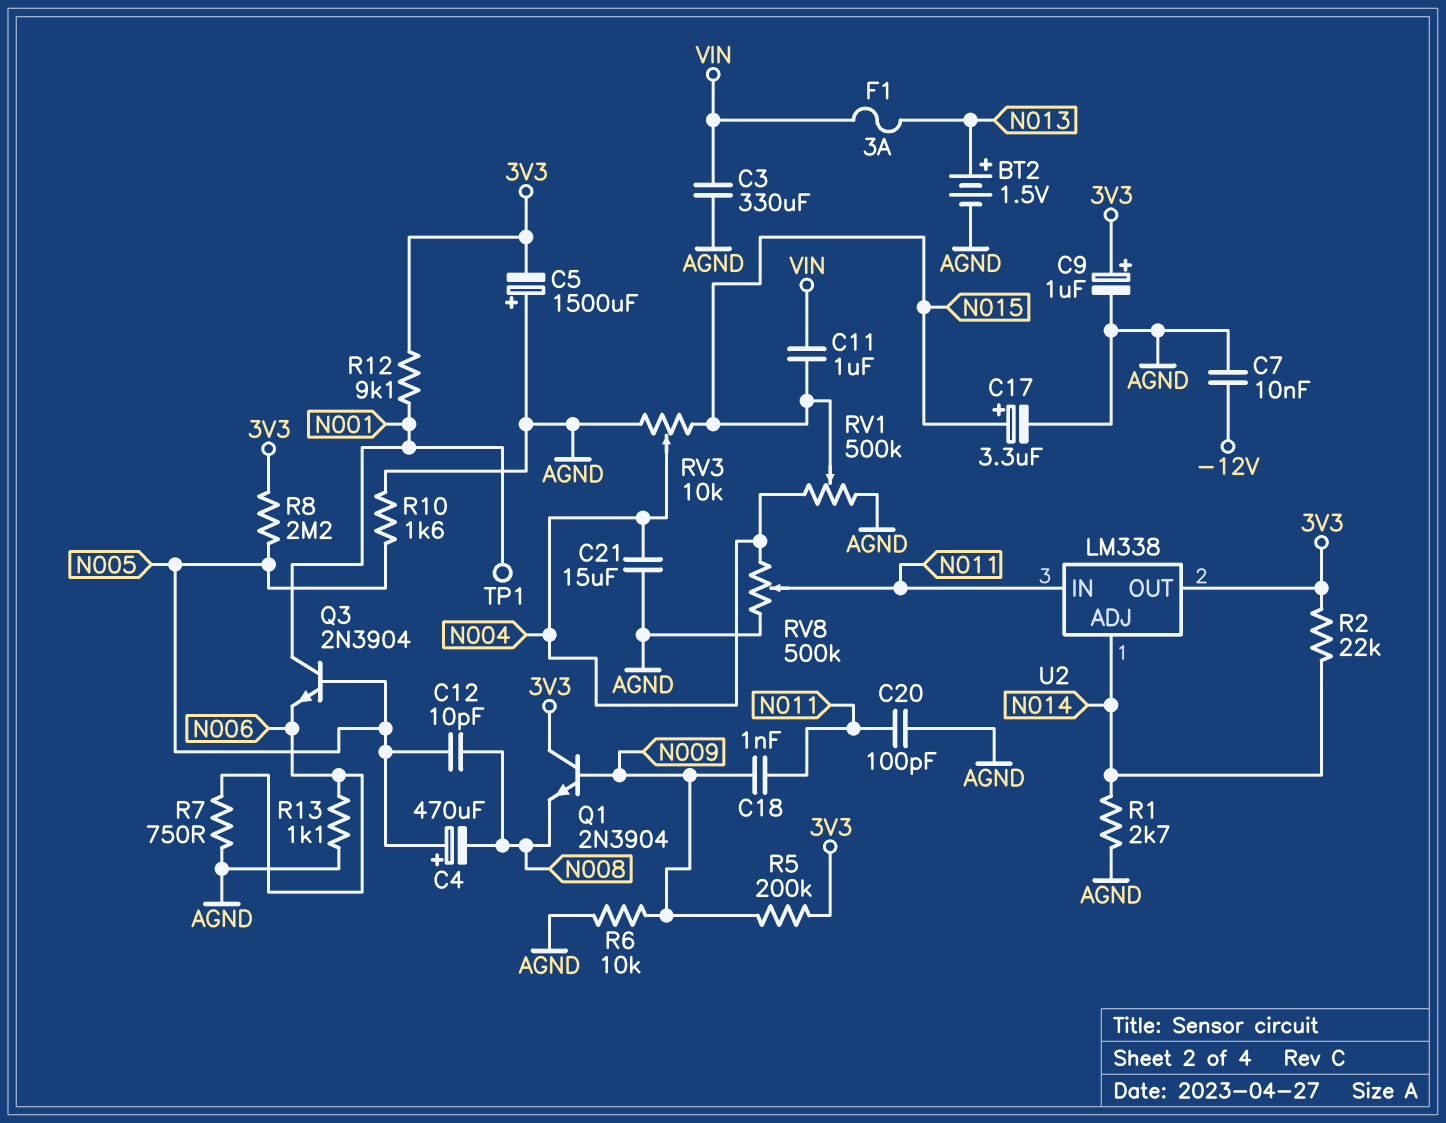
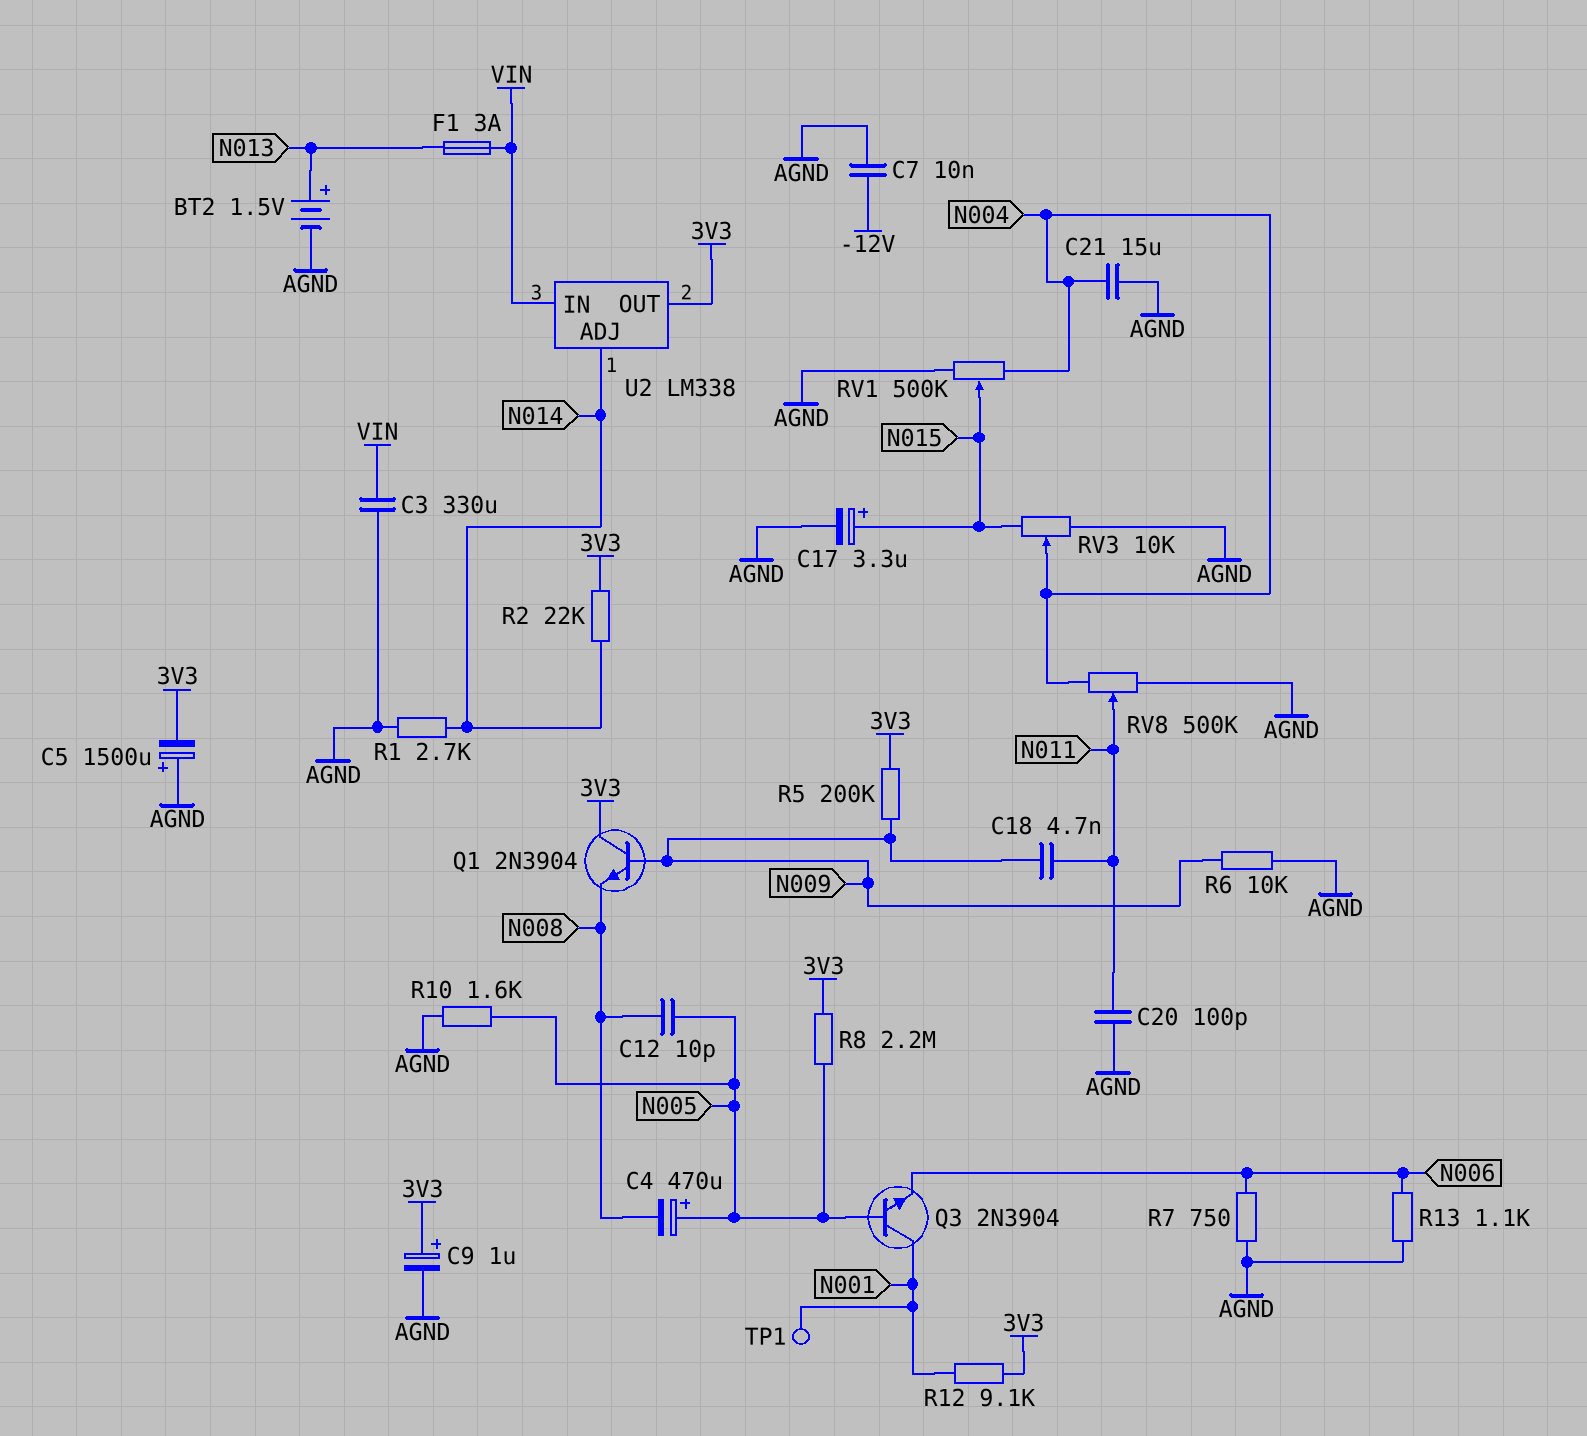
C11: 1uF (N015, VIN) -> none
C18: 1nF (N009, N011) -> 4.7nF (N009, N011)
U2 pin IN: N011 -> VIN

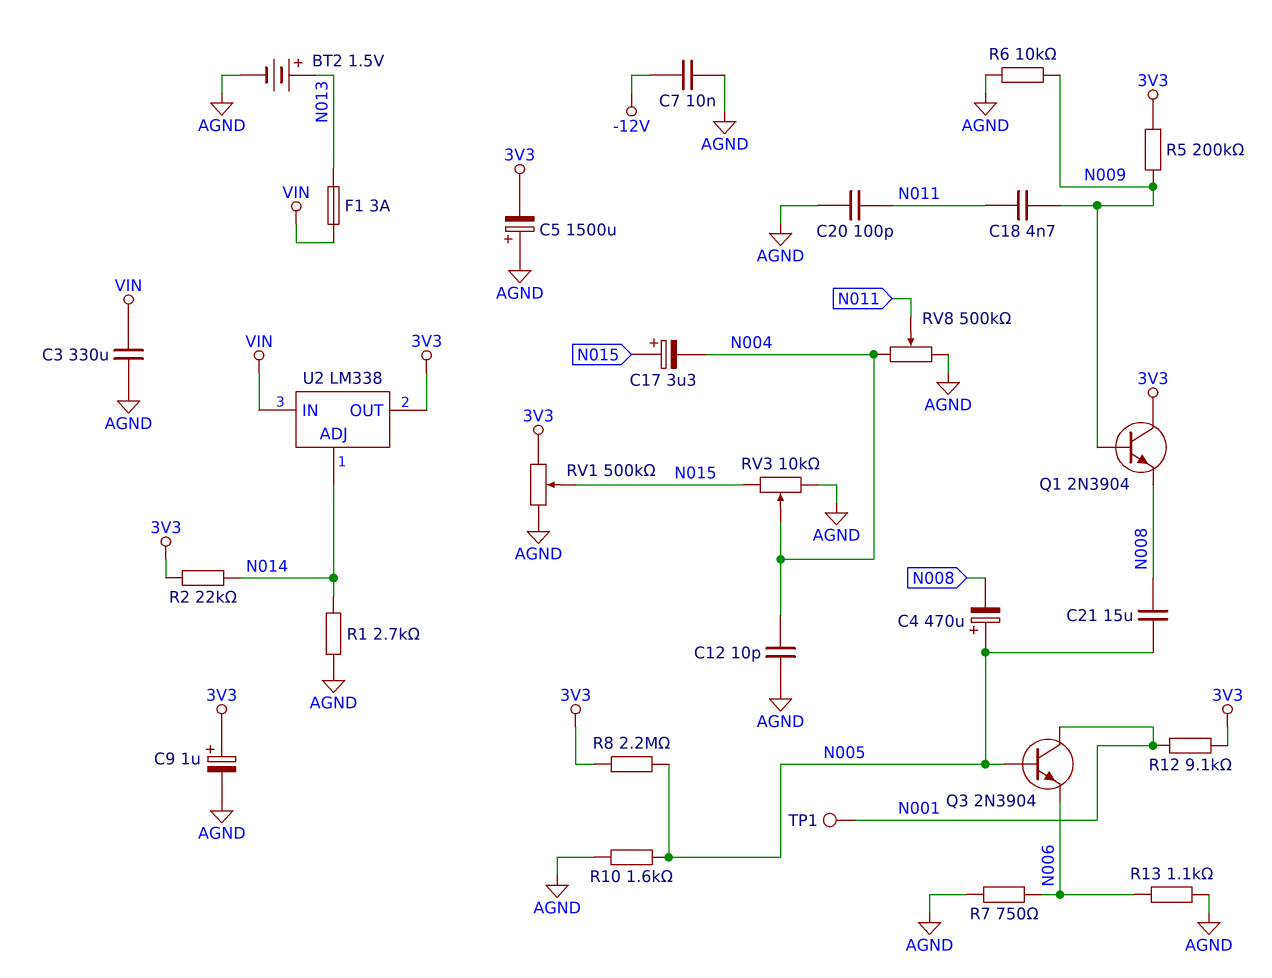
C12: 10pF (N005, N008) -> 10pF (AGND, N004)
C17: 3.3uF (plus N015, minus AGND) -> 3.3uF (plus N015, minus N004)
C21: 15uF (AGND, N004) -> 15uF (N005, N008)
RV1: 500k (AGND, N004, wiper N015) -> 500k (3V3, AGND, wiper N015)

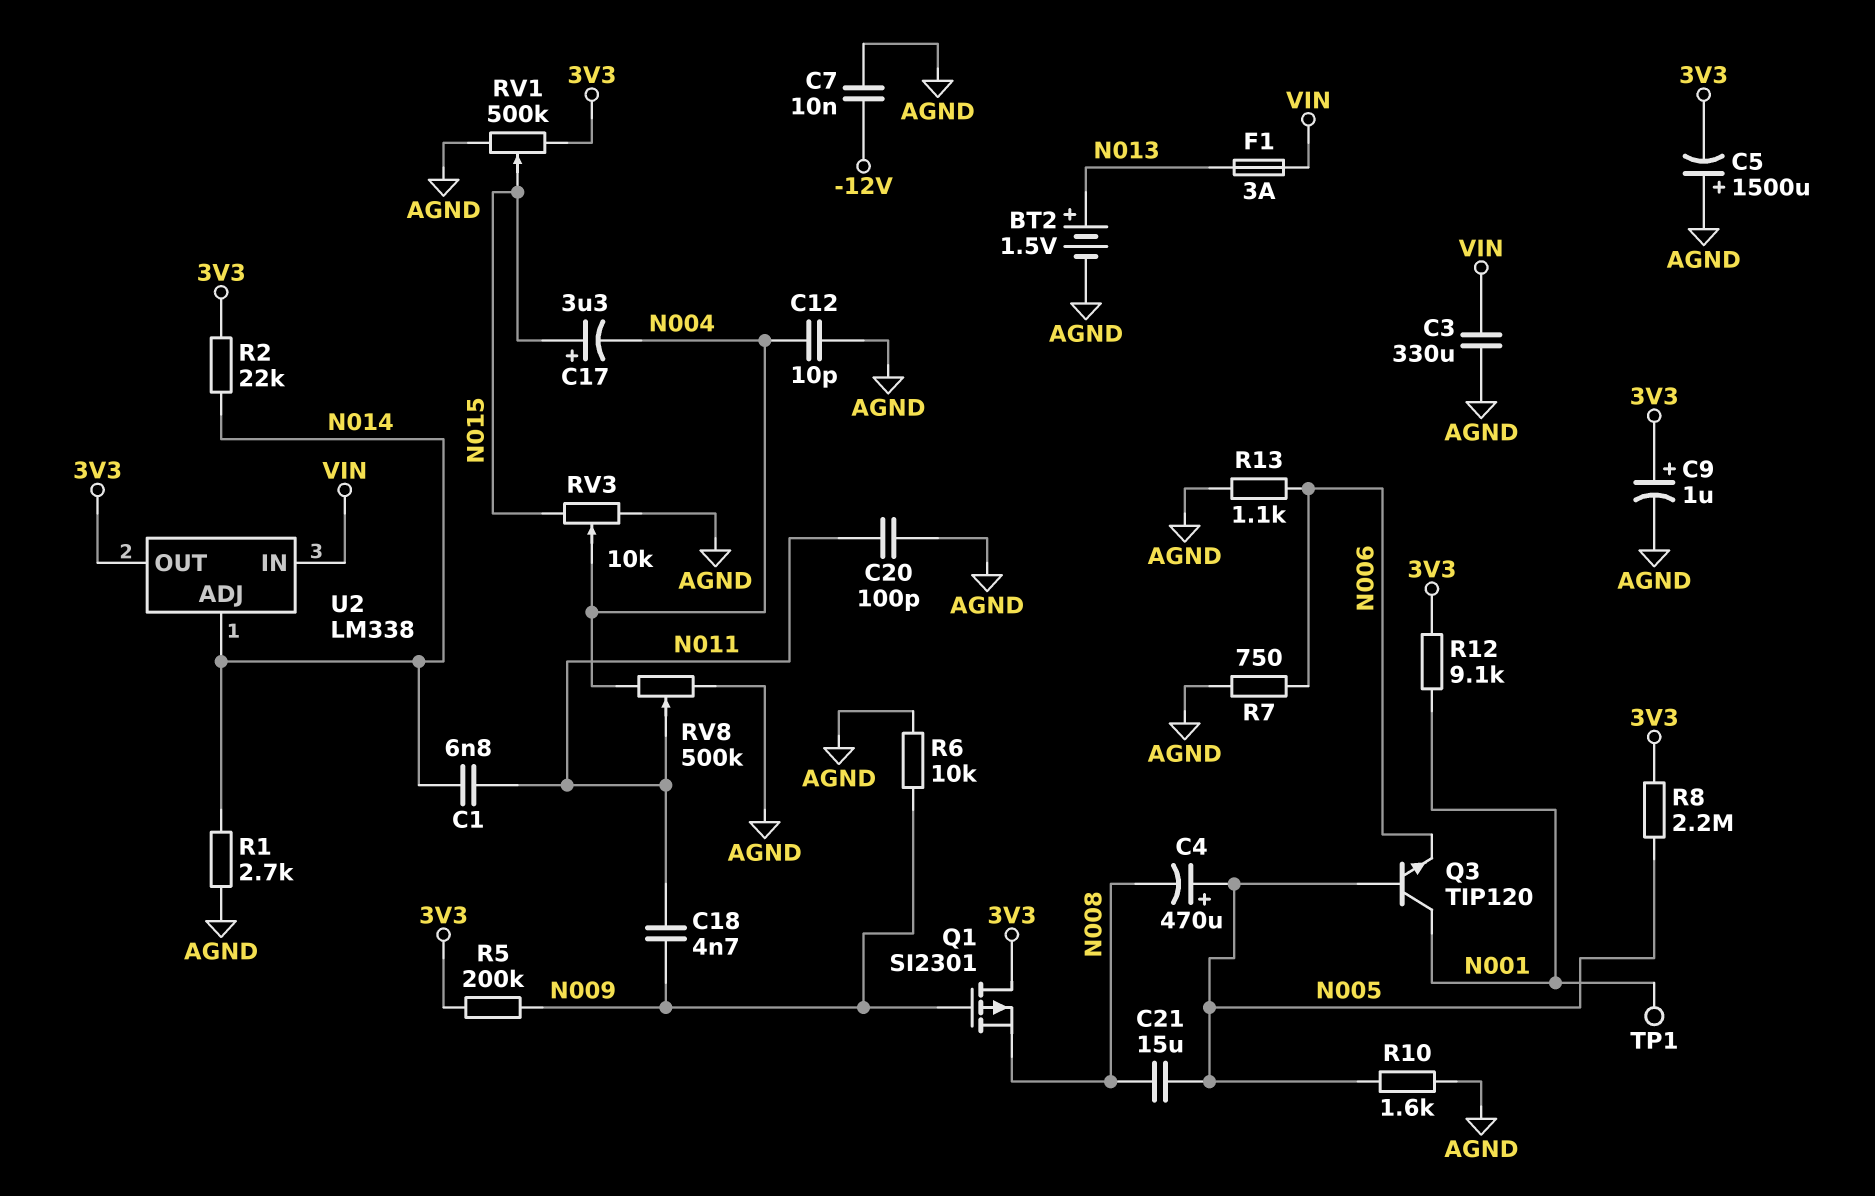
C1: none -> 6.8nF (N011, N014)
Q1: NPN 2N3904 (B N009, C 3V3, E N008) -> PMOS SI2301 (G N009, D 3V3, S N008)
Q3: NPN 2N3904 (B N005, C N001, E N006) -> NPN TIP120 (B N005, C N001, E N006)

